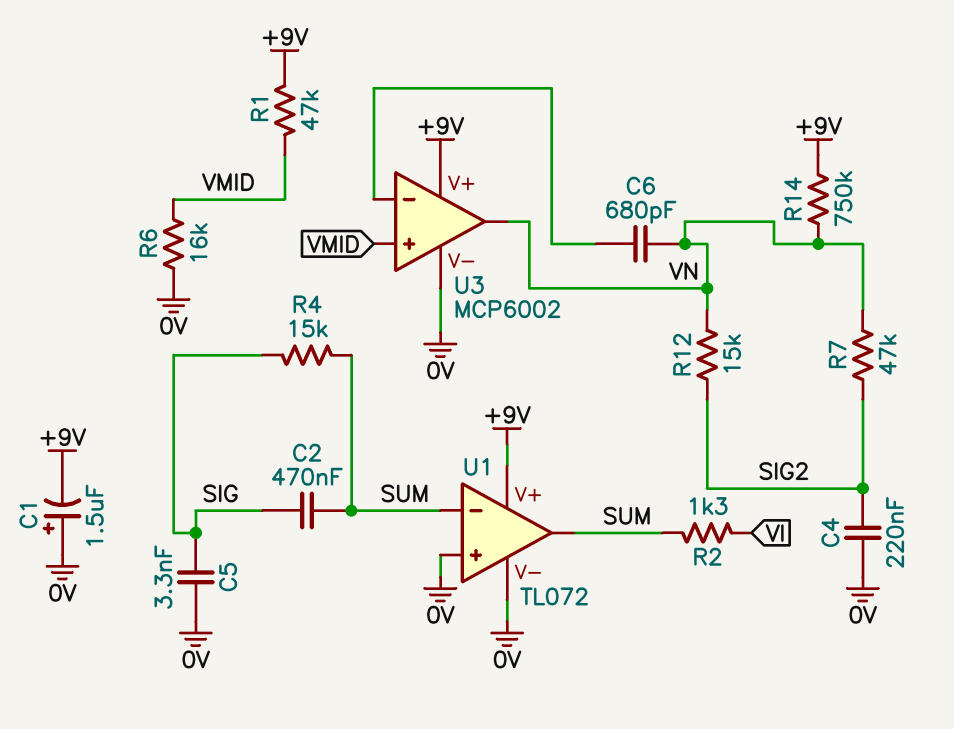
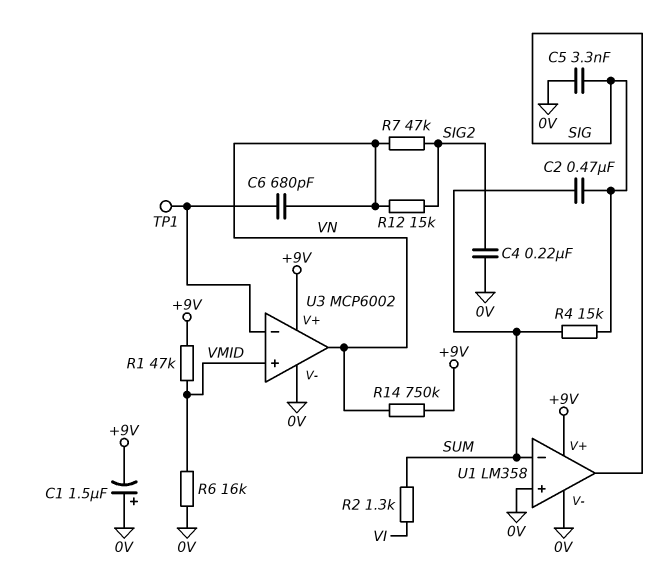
TP1: none -> test point (U3/in-)
U1: TL072 -> LM358
U1 pin out: SUM -> SIG

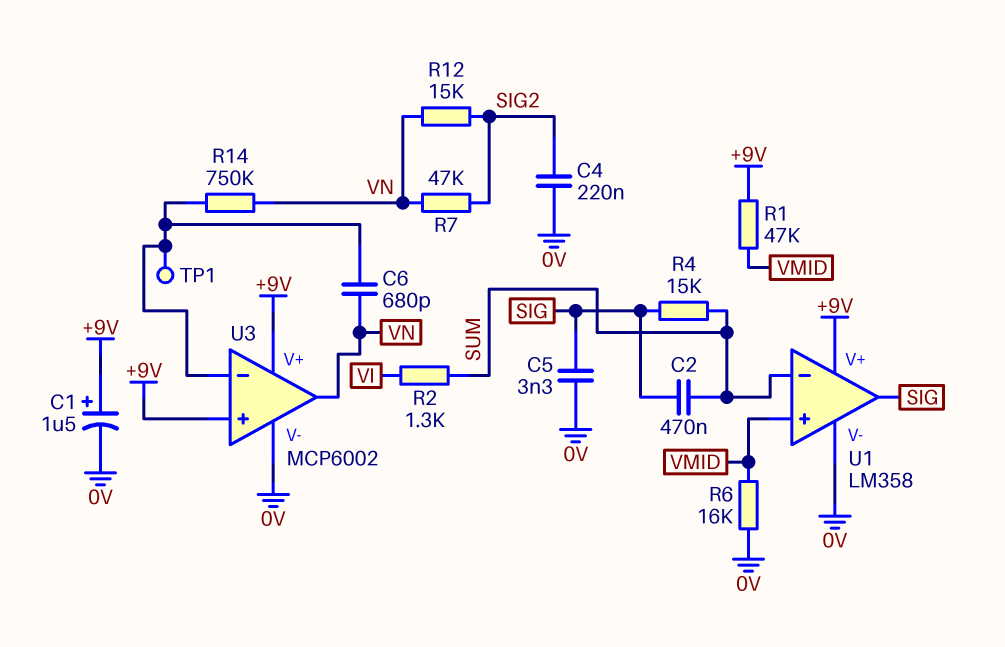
C1: 1.5uF (plus 0V, minus +9V) -> 1.5uF (plus +9V, minus 0V)
R14: 750k (+9V, VN) -> 750k (U3/in-, VN)
U1 pin in+: 0V -> VMID
U3 pin in+: VMID -> +9V

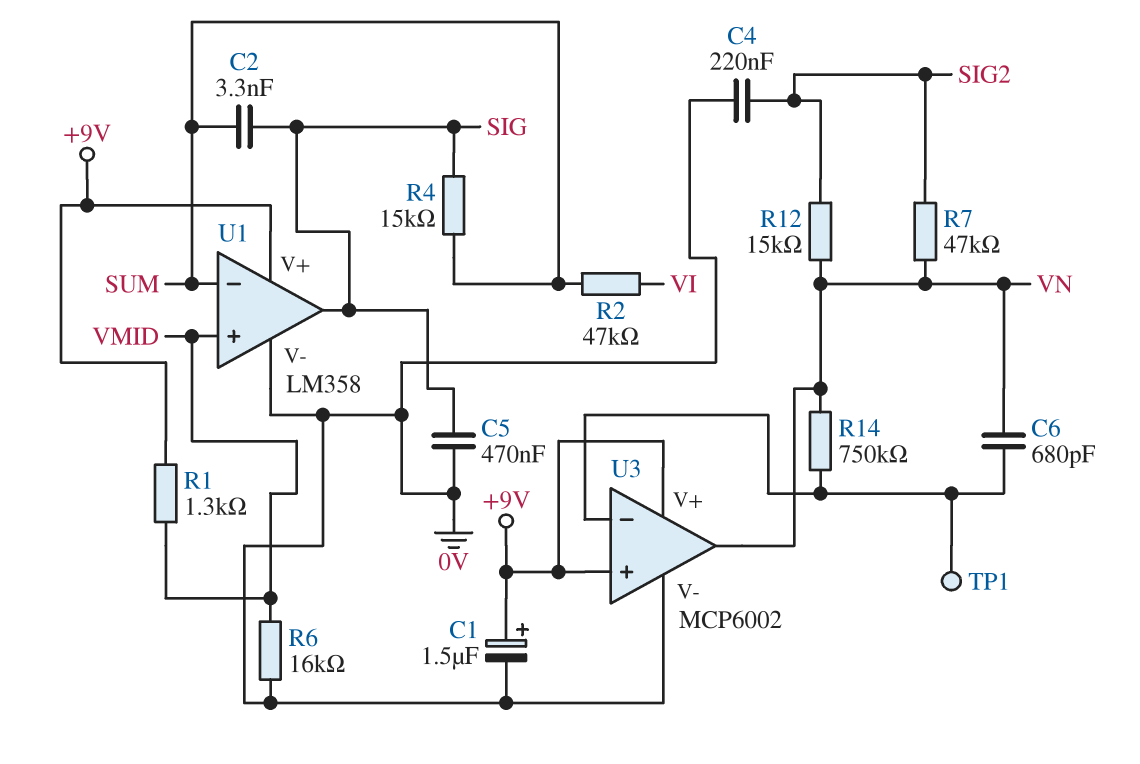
C2: 470nF (SIG, SUM) -> 3.3nF (SIG, SUM)
C5: 3.3nF (0V, SIG) -> 470nF (0V, SIG)
R1: 47k (+9V, VMID) -> 1.3k (+9V, VMID)
R2: 1.3k (SUM, VI) -> 47k (SUM, VI)

